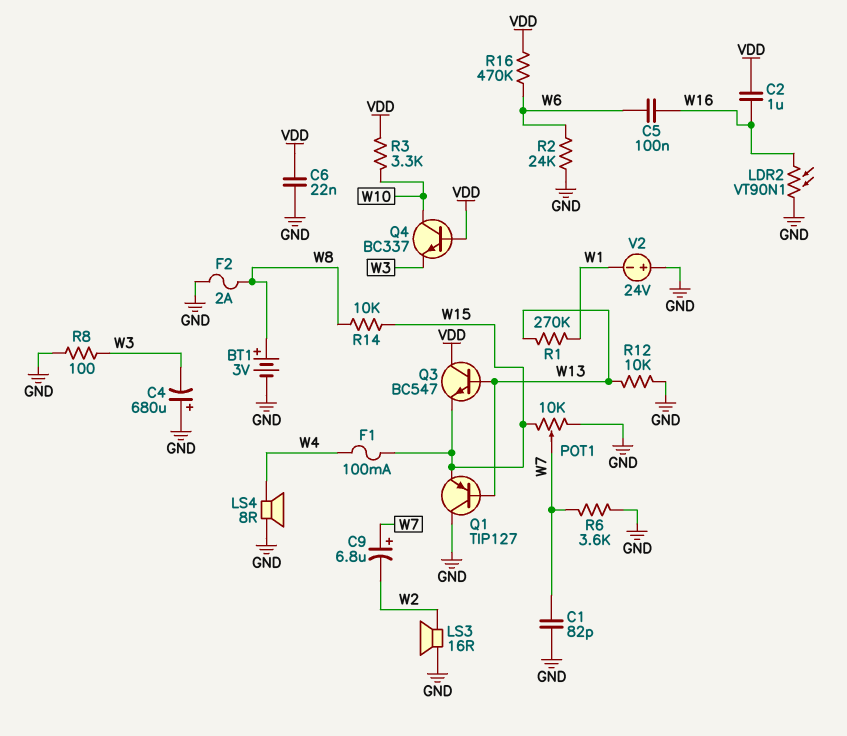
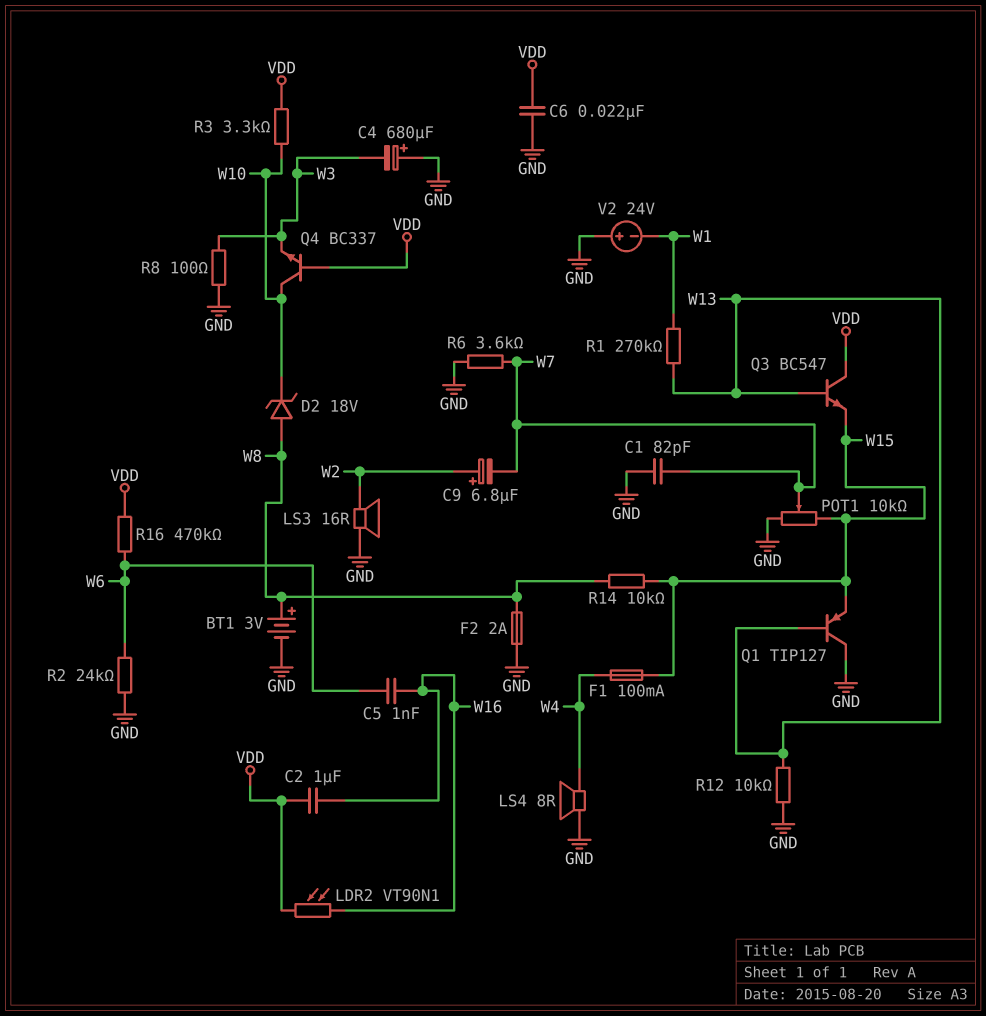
C5: 100nF (W6, W16) -> 1nF (W6, W16)
C9: 6.8uF (plus W7, minus W2) -> 6.8uF (plus W2, minus W7)
D2: none -> zener 18V (A W8, K W10)
LDR2: VT90N1 (GND, W16) -> VT90N1 (VDD, W16)

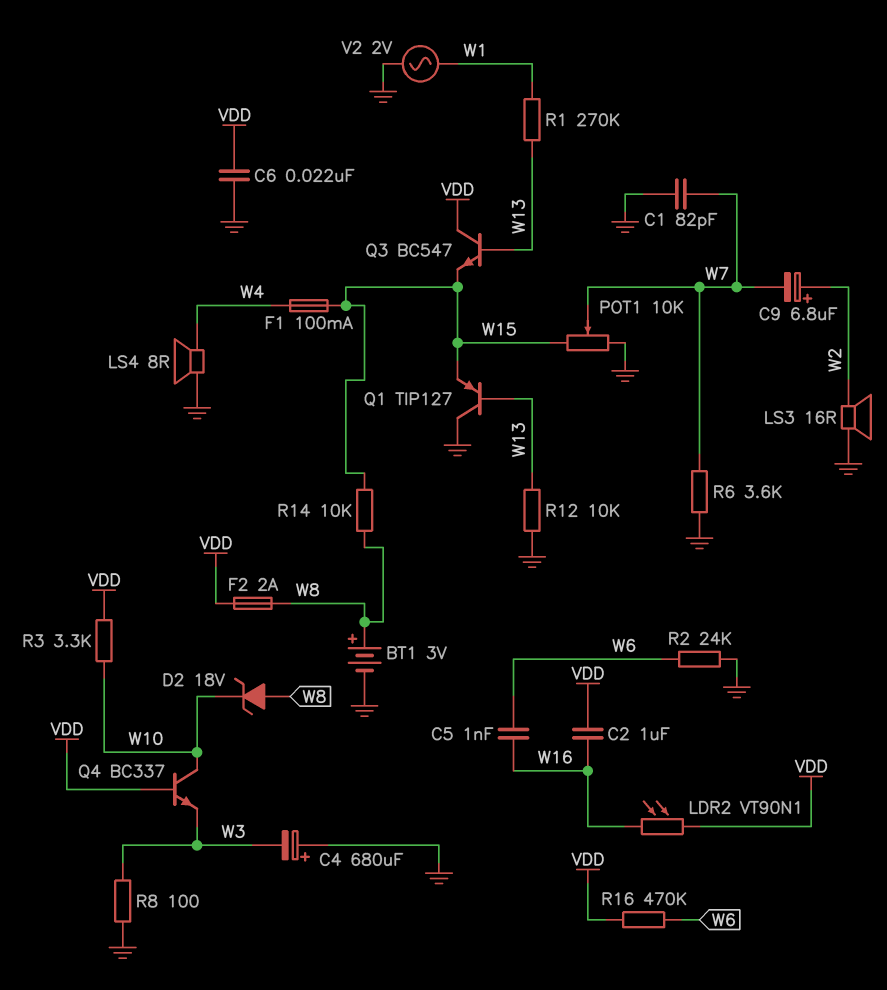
F2: 2A (GND, W8) -> 2A (VDD, W8)
V2: 24V (plus GND, minus W1) -> AC 2V (GND, W1)

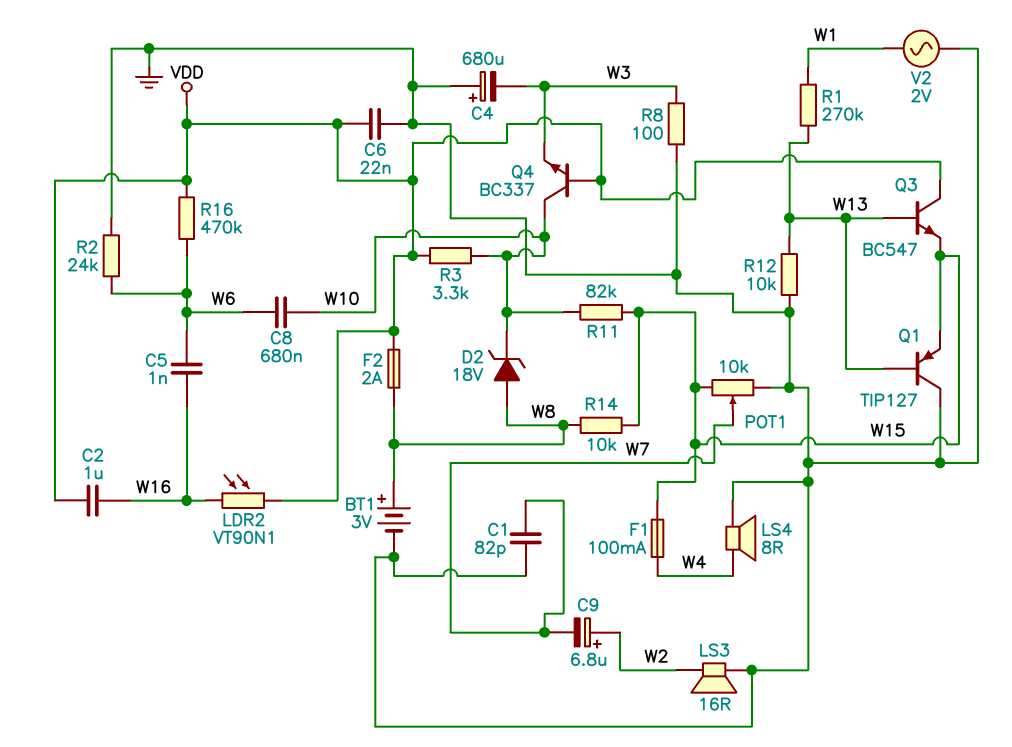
C8: none -> 680nF (W6, W10)
R6: 3.6k (GND, W7) -> none
R11: none -> 82k (W10, W15)

